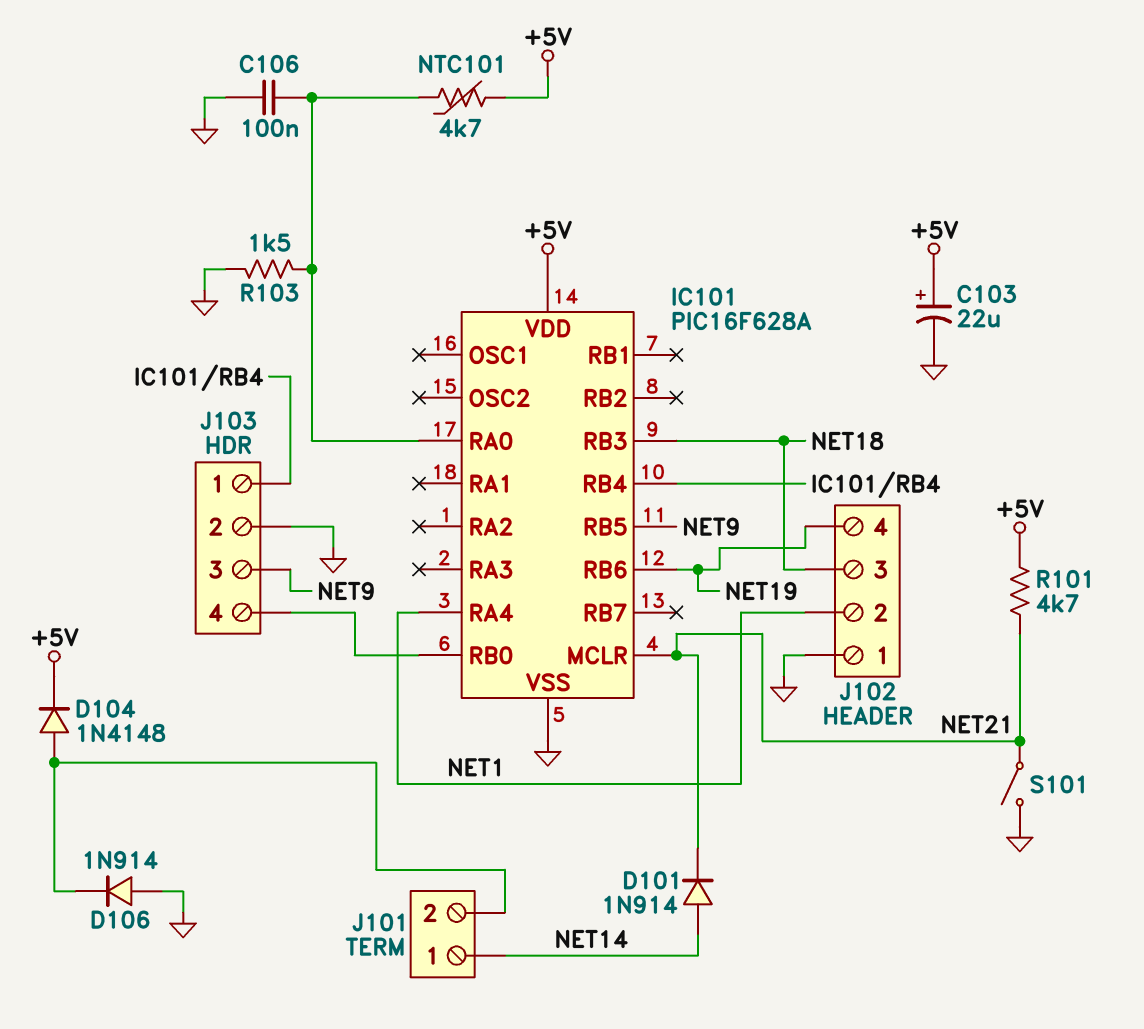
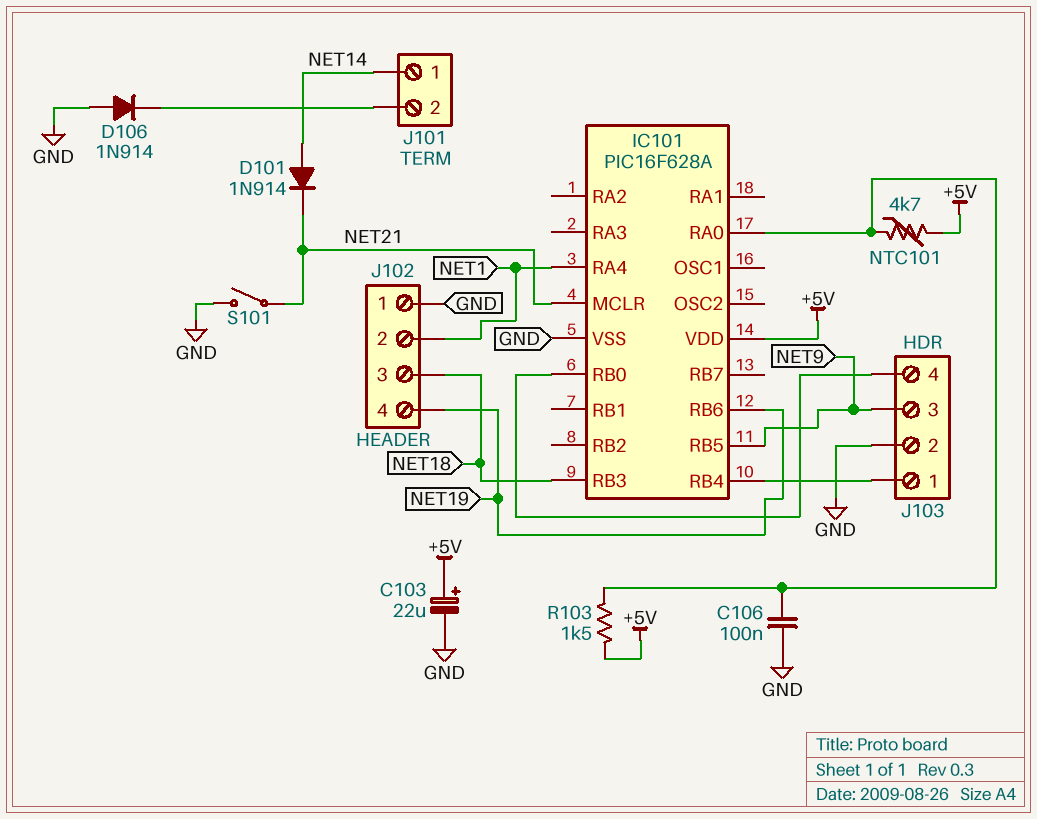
D104: diode 1N4148 (A J101/2, K +5V) -> none
R101: 4.7k (+5V, NET21) -> none
R103: 1.5k (GND, IC101/RA0) -> 1.5k (+5V, IC101/RA0)

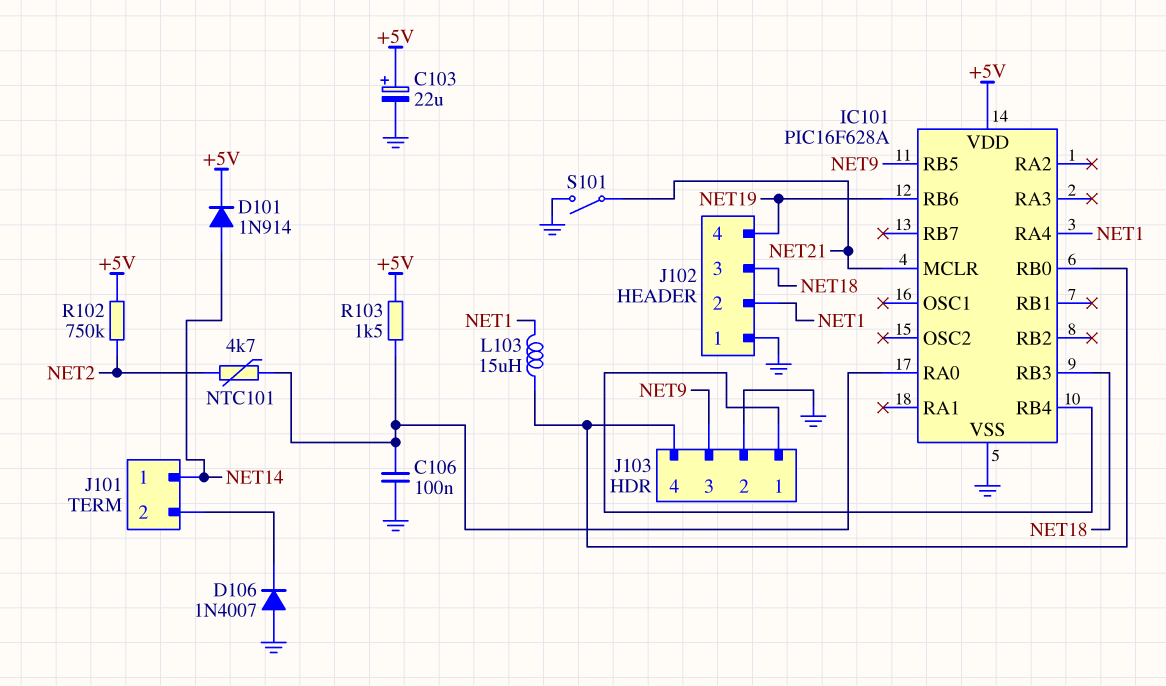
D101: diode 1N914 (A NET14, K NET21) -> diode 1N914 (A NET14, K +5V)
D106: diode 1N914 (A GND, K J101/2) -> diode 1N4007 (A GND, K J101/2)
L103: none -> 15uH (IC101/RB0, NET1)
NTC101: 4.7k (+5V, IC101/RA0) -> 4.7k (IC101/RA0, NET2)
R102: none -> 750k (+5V, NET2)

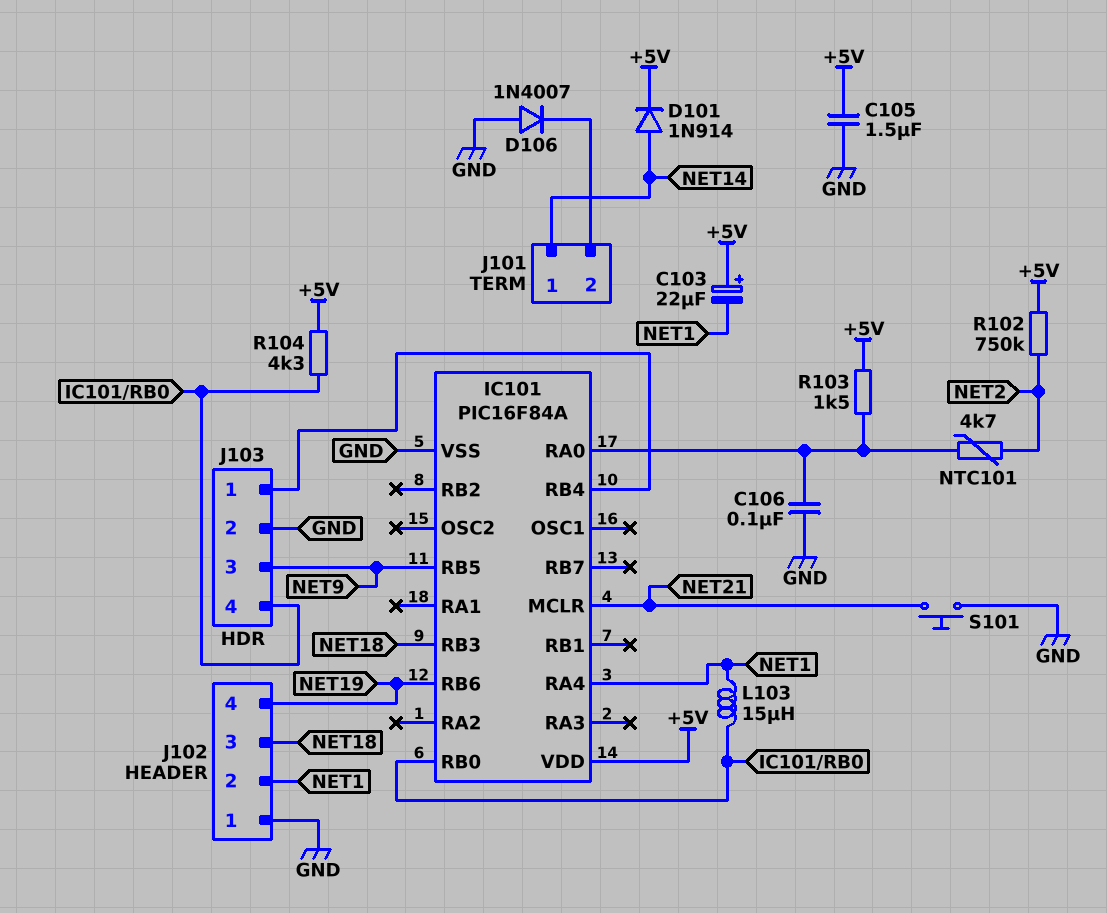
C103: 22uF (plus +5V, minus GND) -> 22uF (plus +5V, minus NET1)
C105: none -> 1.5uF (+5V, GND)
IC101: PIC16F628A -> PIC16F84A
R104: none -> 4.3k (+5V, IC101/RB0)
S101: switch (GND, NET21) -> button (GND, NET21)

